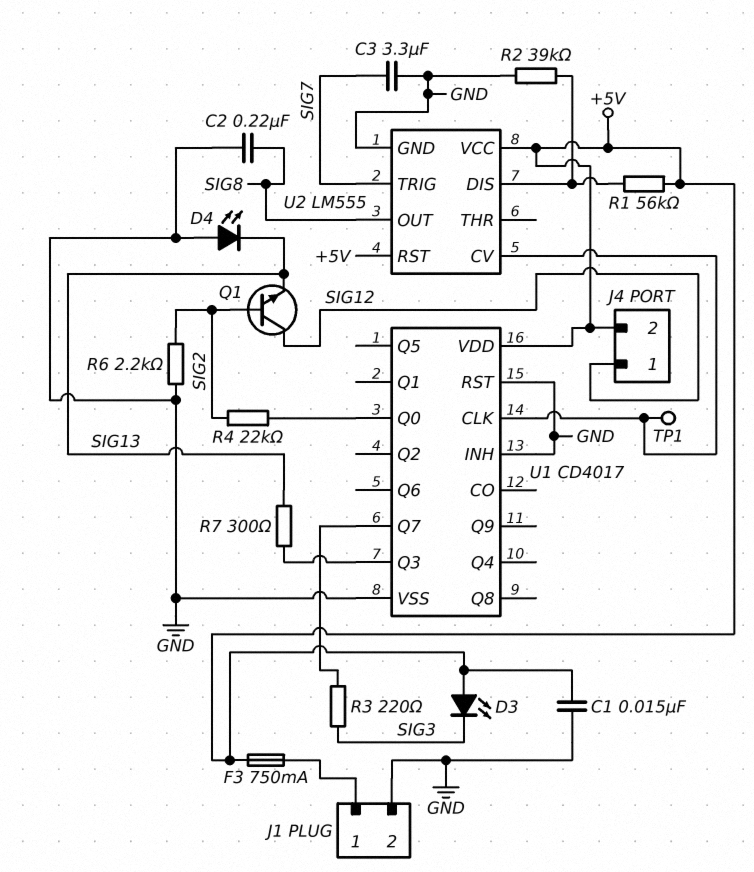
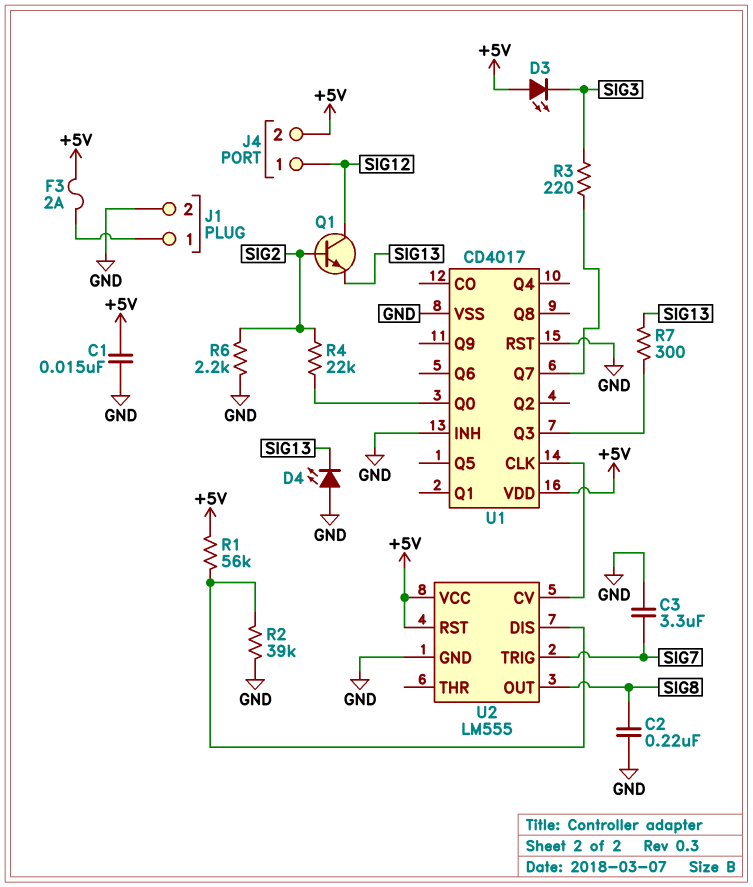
F3: 750mA (+5V, J1/1) -> 2A (+5V, J1/1)
TP1: test point (U1/CLK) -> none

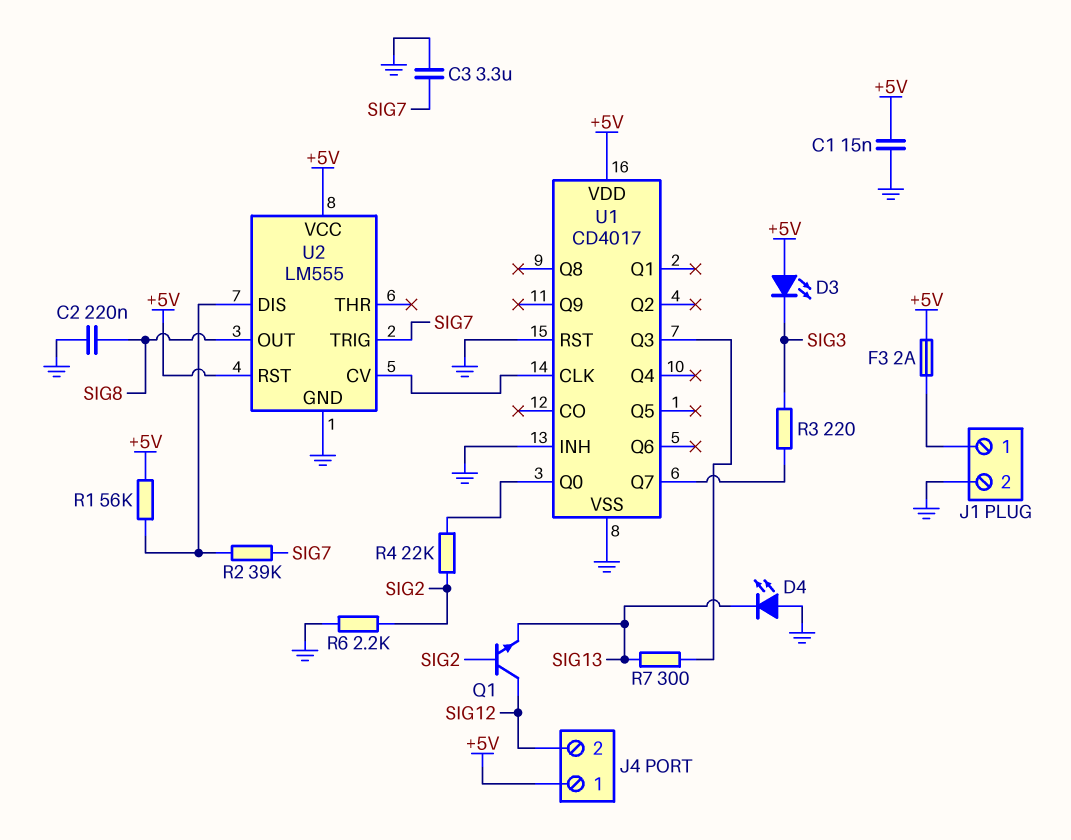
J4 pin 1: SIG12 -> +5V
J4 pin 2: +5V -> SIG12
R2: 39k (GND, U2/DIS) -> 39k (SIG7, U2/DIS)

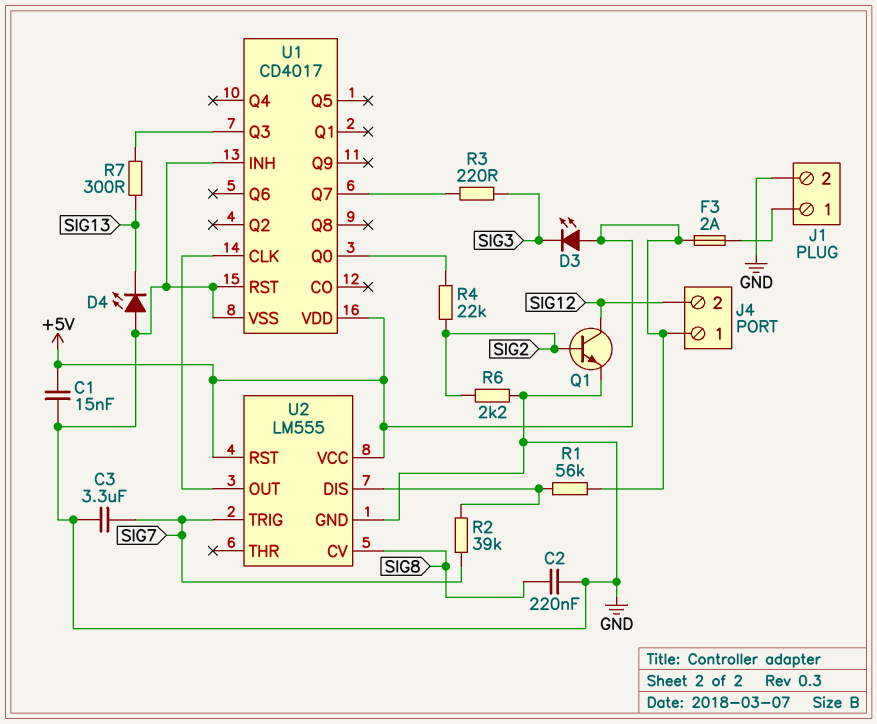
Q1: NPN (B SIG2, C SIG12, E SIG13) -> NPN (B SIG2, C SIG12, E GND)
U2 pin CV: U1/CLK -> SIG8
U2 pin OUT: SIG8 -> U1/CLK

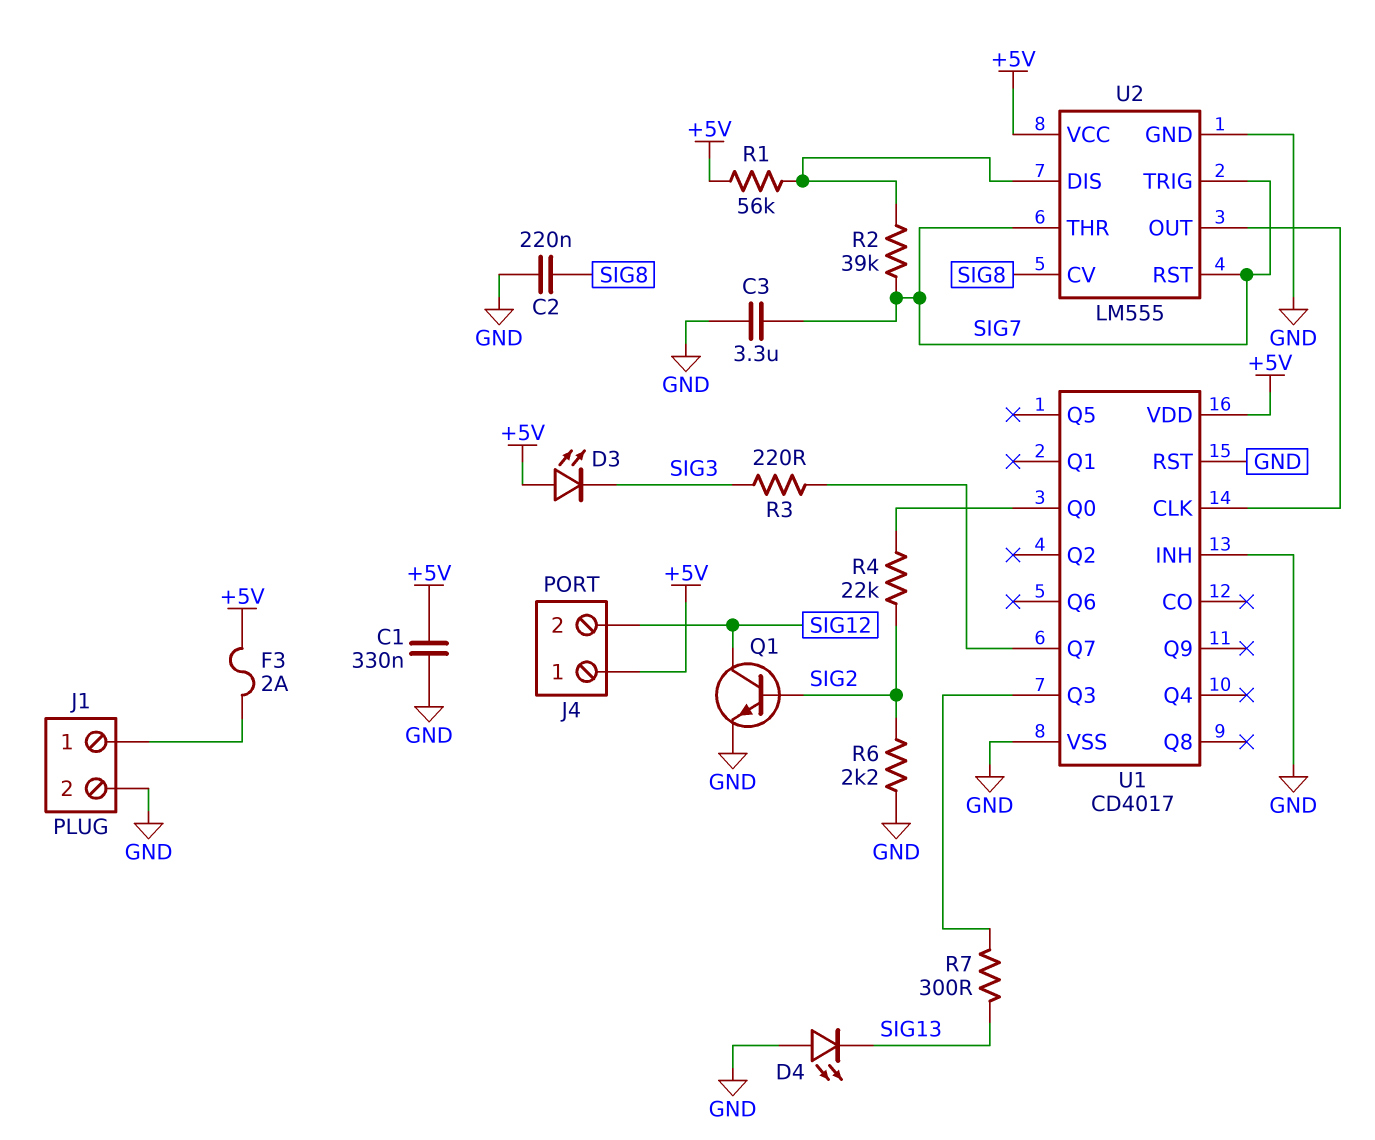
C1: 15nF (+5V, GND) -> 330nF (+5V, GND)
U2 pin RST: +5V -> SIG7
U2 pin THR: none -> SIG7

